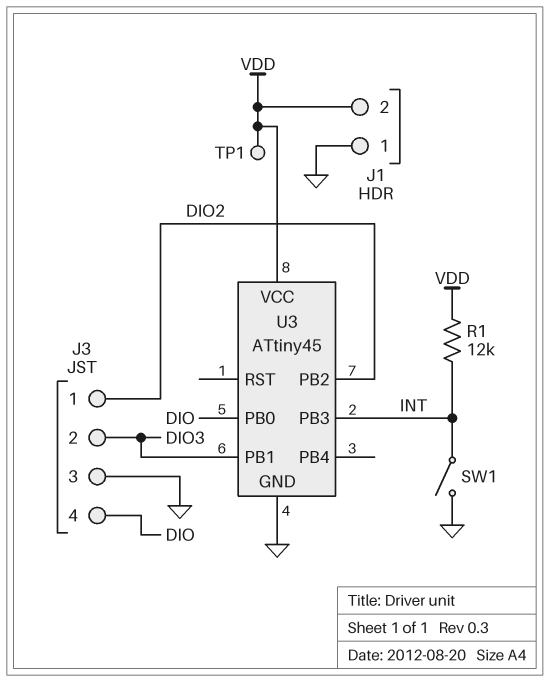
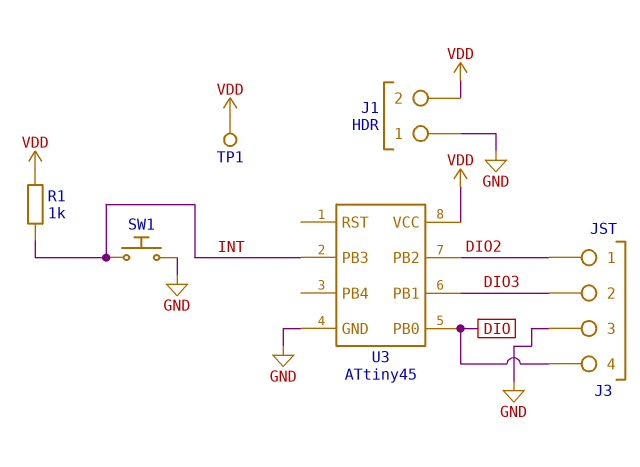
R1: 12k (INT, VDD) -> 1k (INT, VDD)
SW1: switch (GND, INT) -> button (GND, INT)

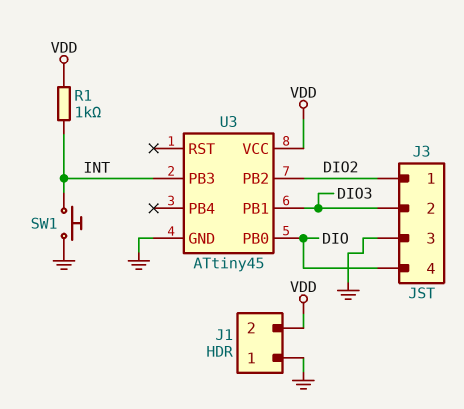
TP1: test point (VDD) -> none

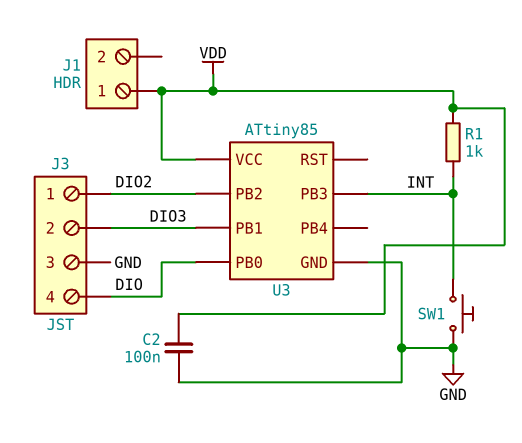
C2: none -> 100nF (GND, VDD)
J1 pin 1: GND -> VDD
J1 pin 2: VDD -> none
U3: ATtiny45 -> ATtiny85

